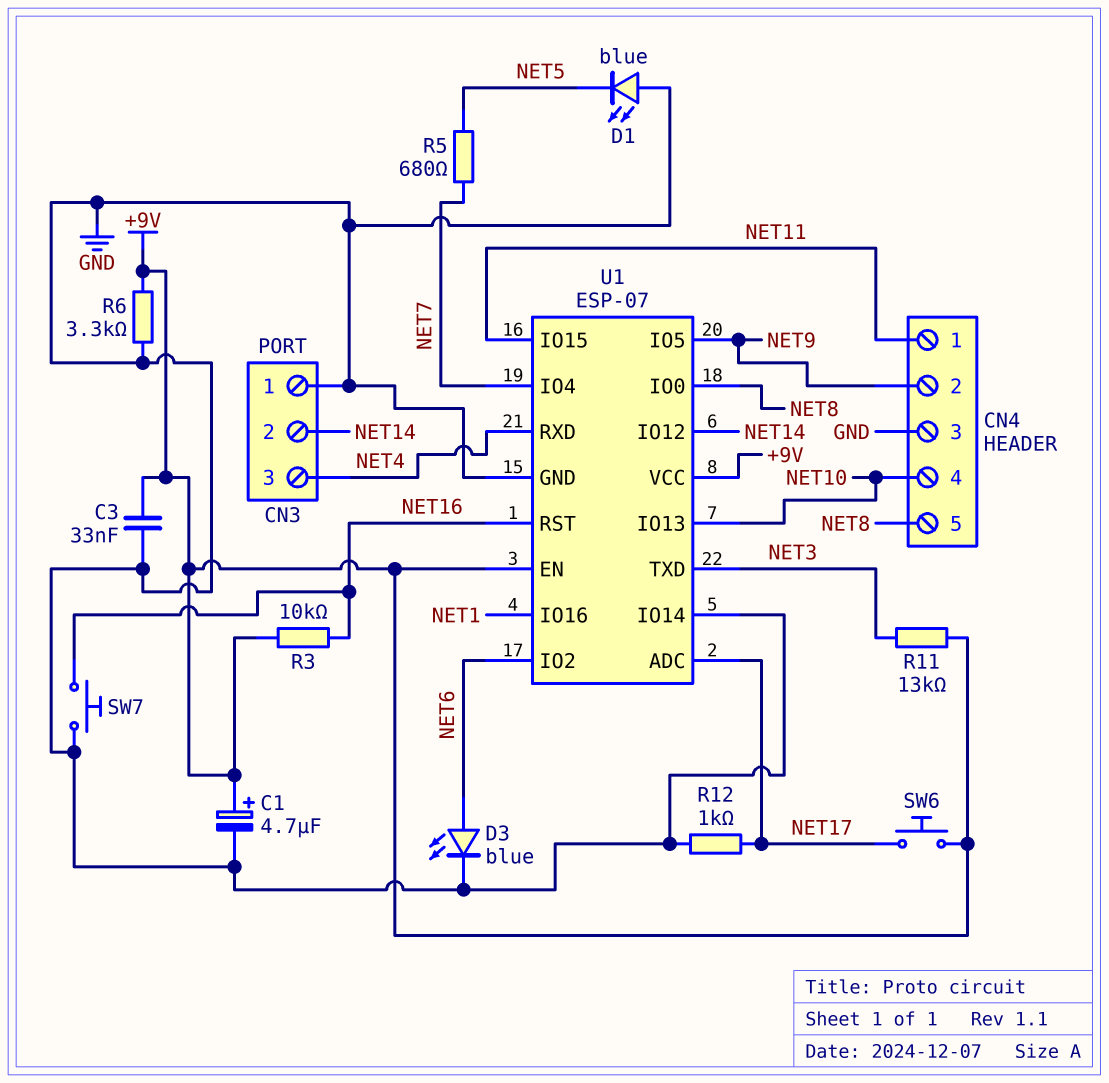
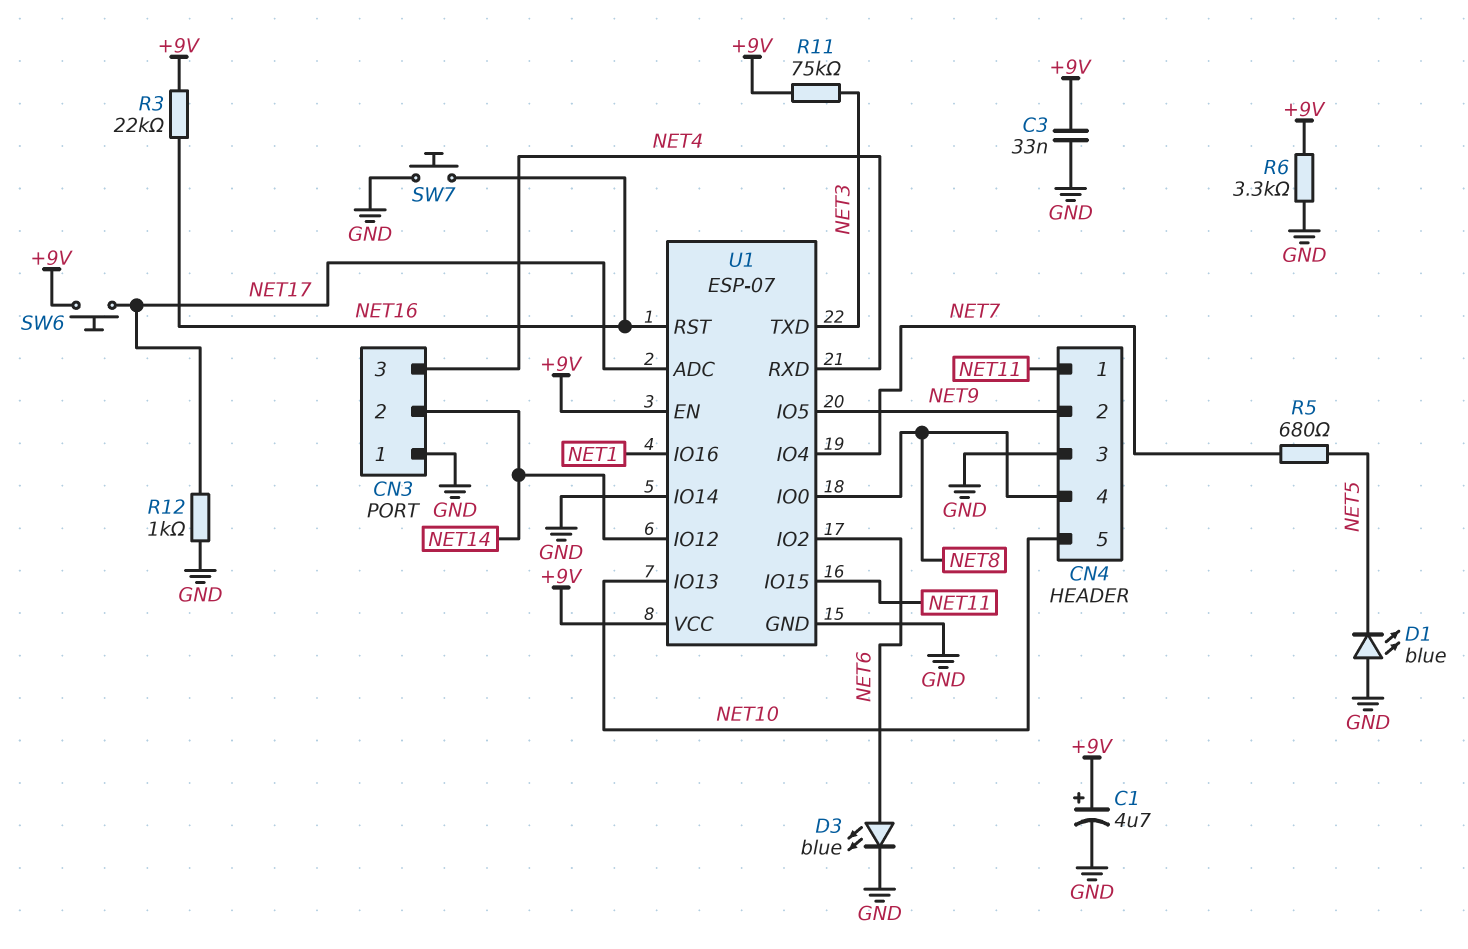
CN4 pin 4: NET10 -> NET8
CN4 pin 5: NET8 -> NET10
R3: 10k (+9V, NET16) -> 22k (+9V, NET16)
R11: 13k (+9V, NET3) -> 75k (+9V, NET3)

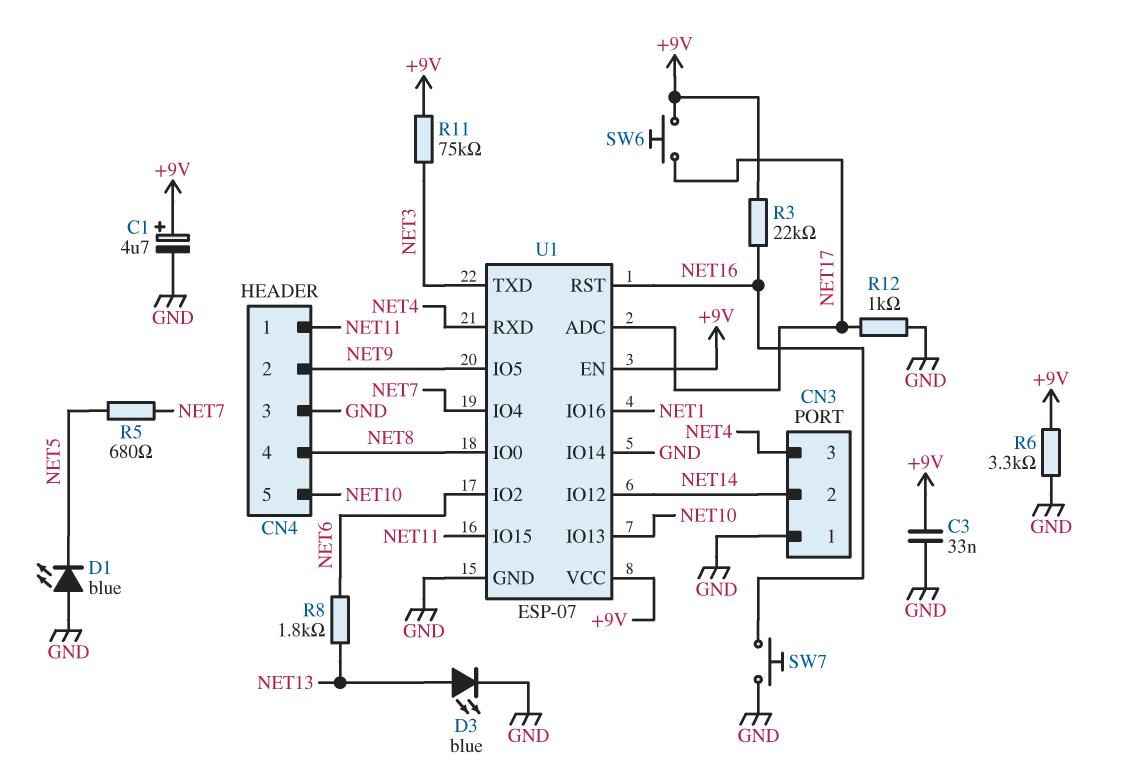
D3: LED blue (A NET6, K GND) -> LED blue (A NET13, K GND)
R8: none -> 1.8k (NET6, NET13)

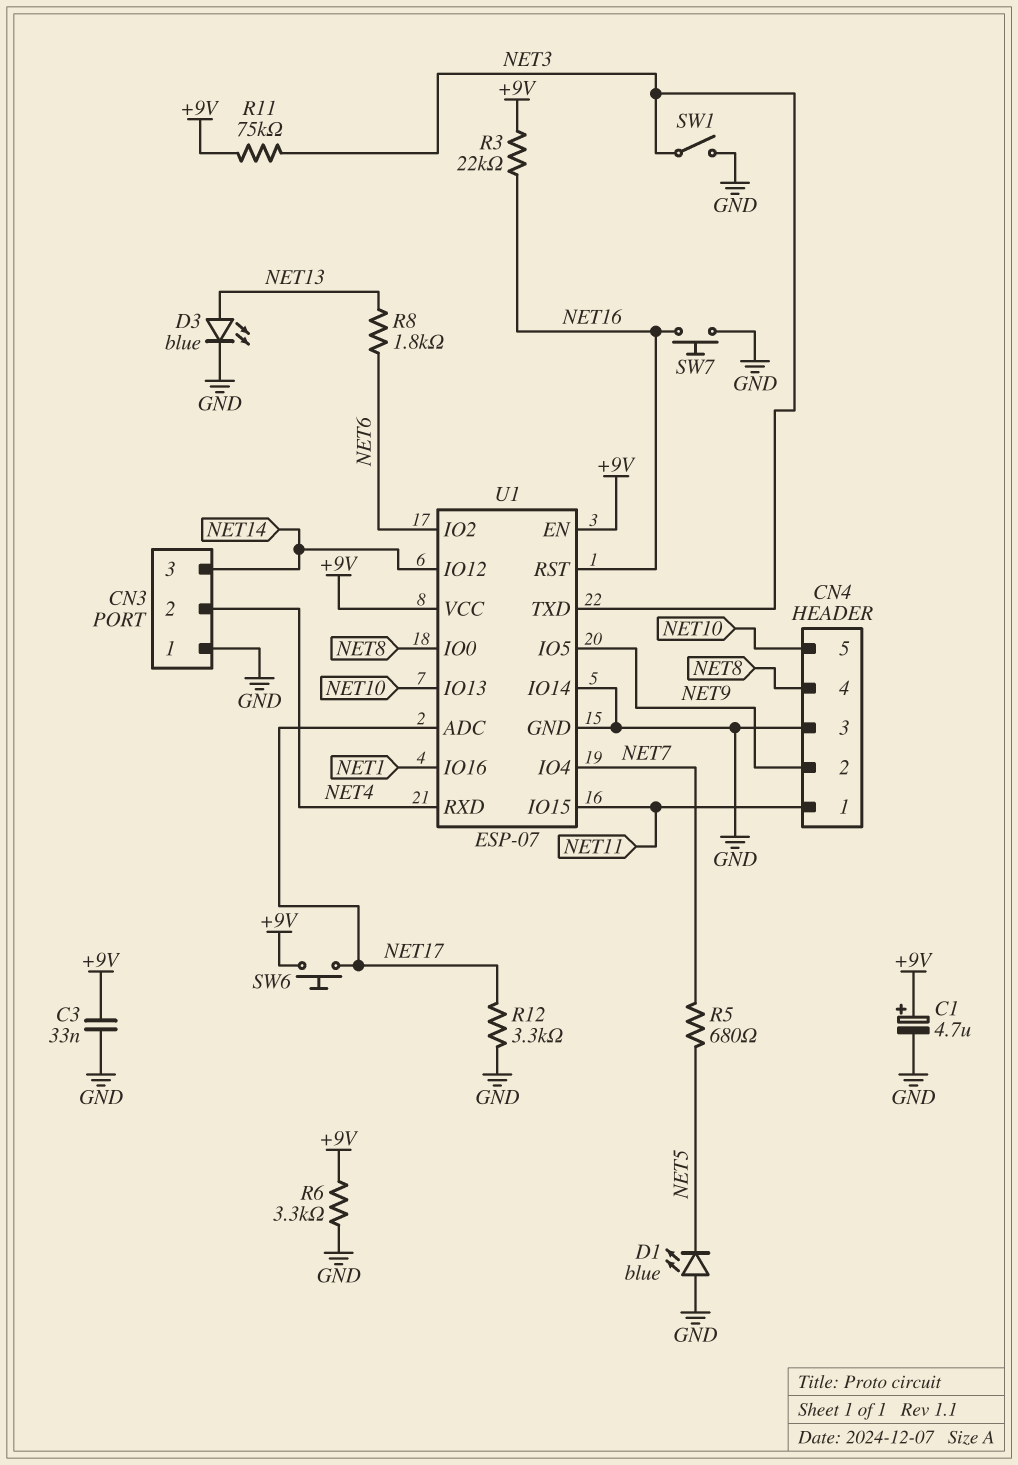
CN3 pin 2: NET14 -> NET4
CN3 pin 3: NET4 -> NET14
R12: 1k (GND, NET17) -> 3.3k (GND, NET17)
SW1: none -> switch (GND, NET3)

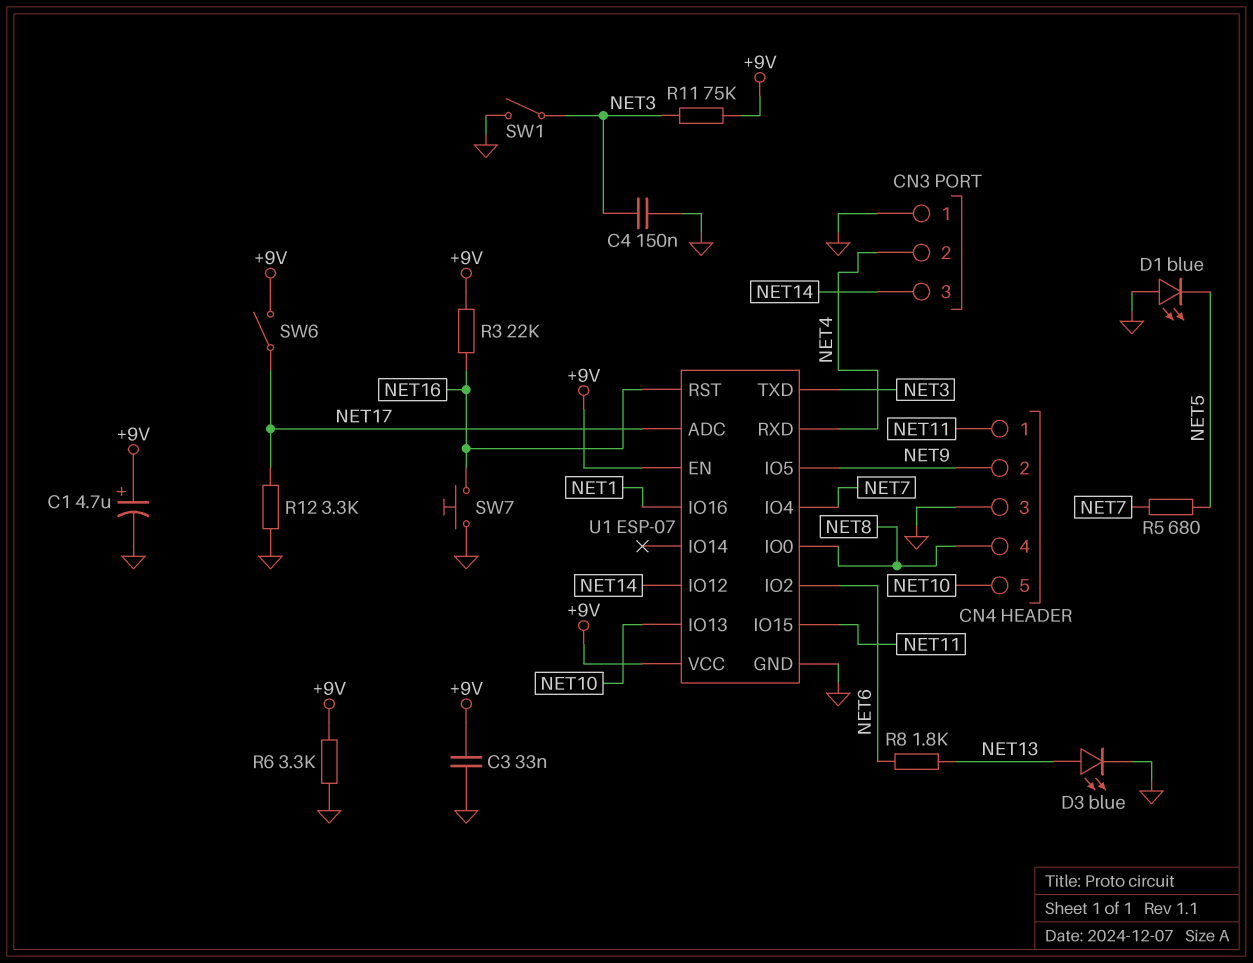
C4: none -> 150nF (GND, NET3)
SW6: button (+9V, NET17) -> switch (+9V, NET17)
U1 pin IO14: GND -> none

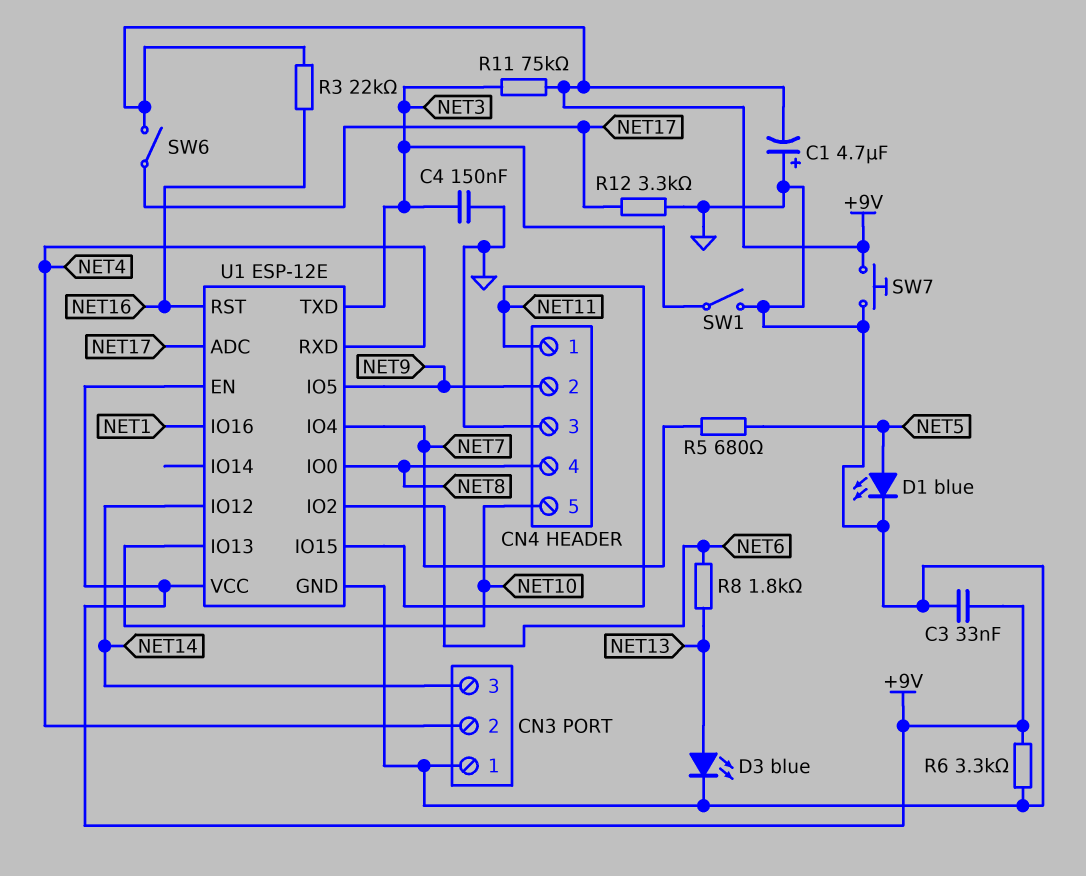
C1: 4.7uF (plus +9V, minus GND) -> 4.7uF (plus GND, minus +9V)
D1: LED blue (A GND, K NET5) -> LED blue (A NET5, K GND)
SW7: button (GND, NET16) -> button (+9V, GND)
U1: ESP-07 -> ESP-12E

